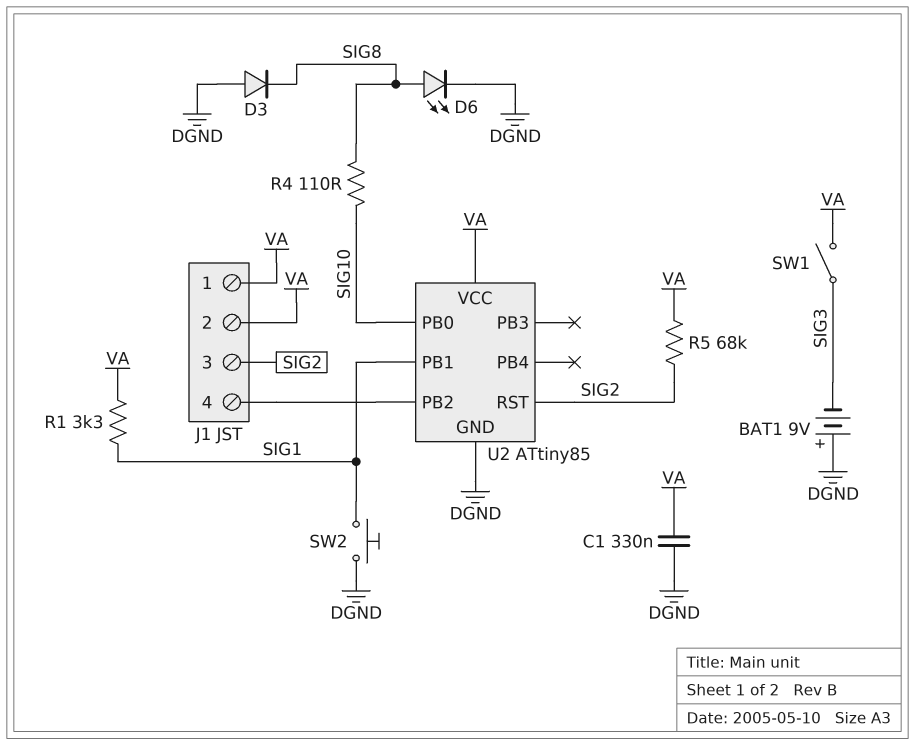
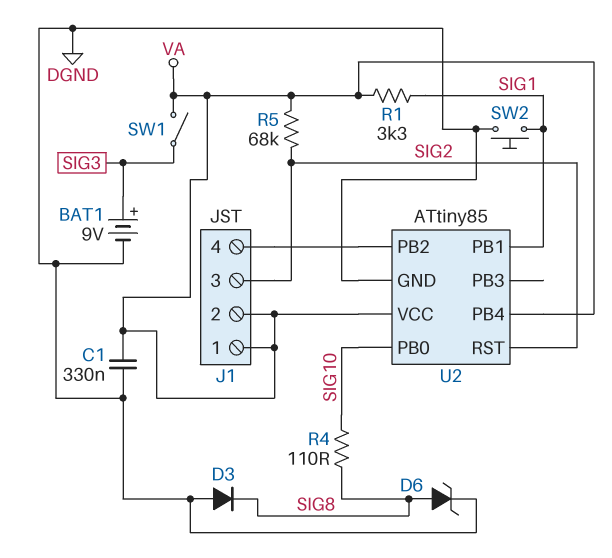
BAT1: 9V (plus DGND, minus SIG3) -> 9V (plus SIG3, minus DGND)
D6: LED (A SIG8, K DGND) -> zener (A SIG8, K DGND)
U2 pin PB4: none -> VA

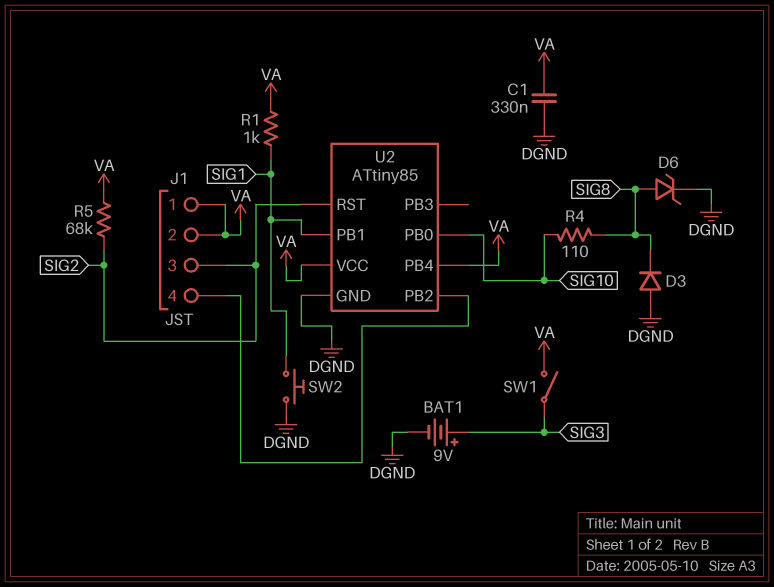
R1: 3.3k (SIG1, VA) -> 1k (SIG1, VA)

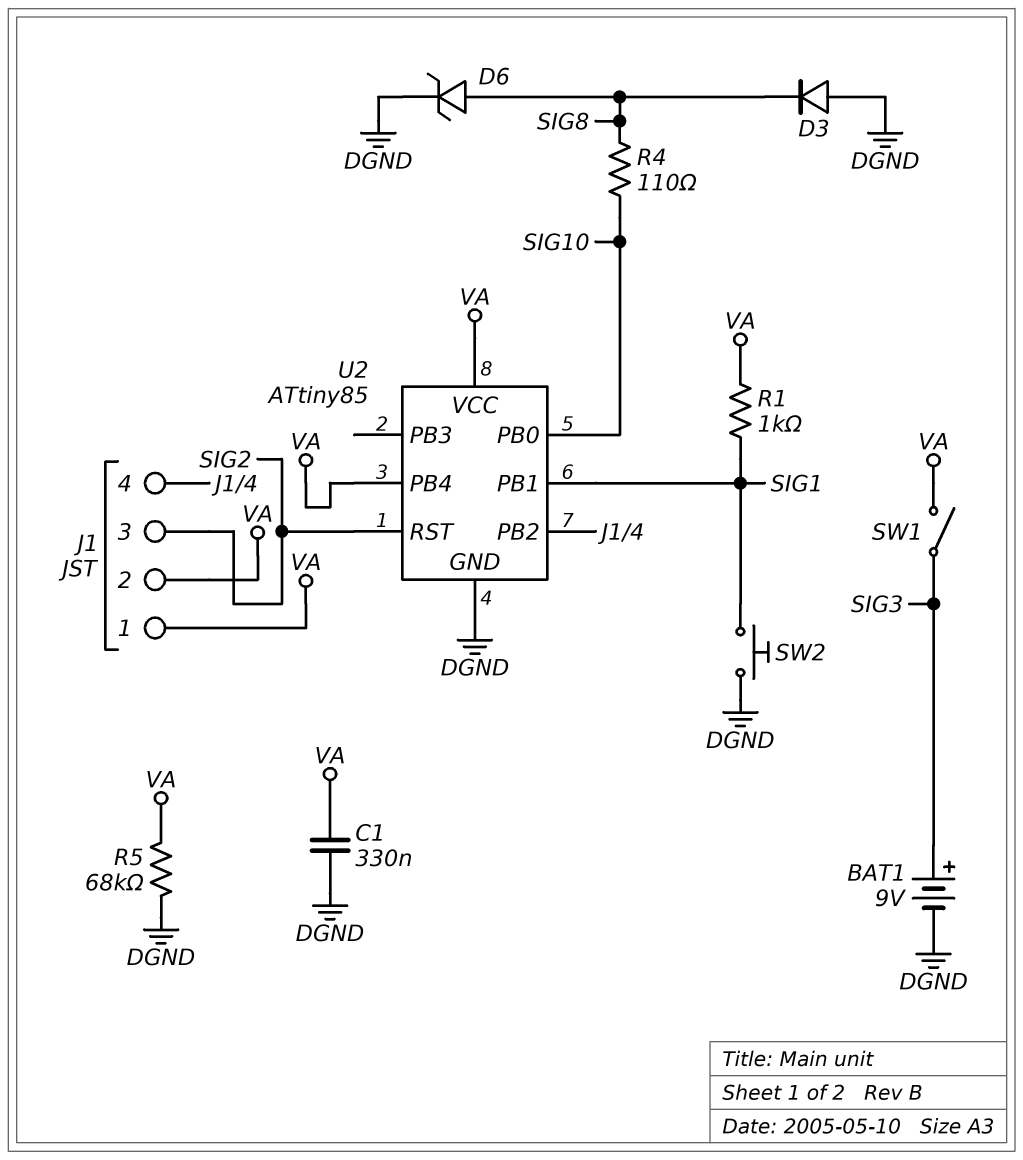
R5: 68k (SIG2, VA) -> 68k (DGND, VA)

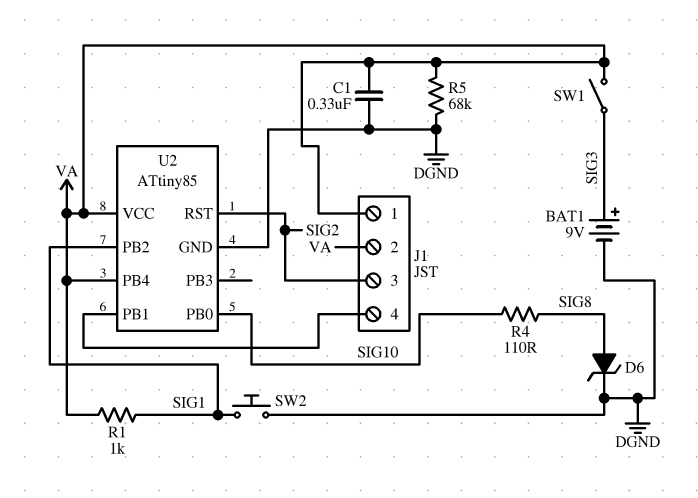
D3: diode (A DGND, K SIG8) -> none
U2 pin PB1: SIG1 -> J1/4
U2 pin PB2: J1/4 -> SIG1

